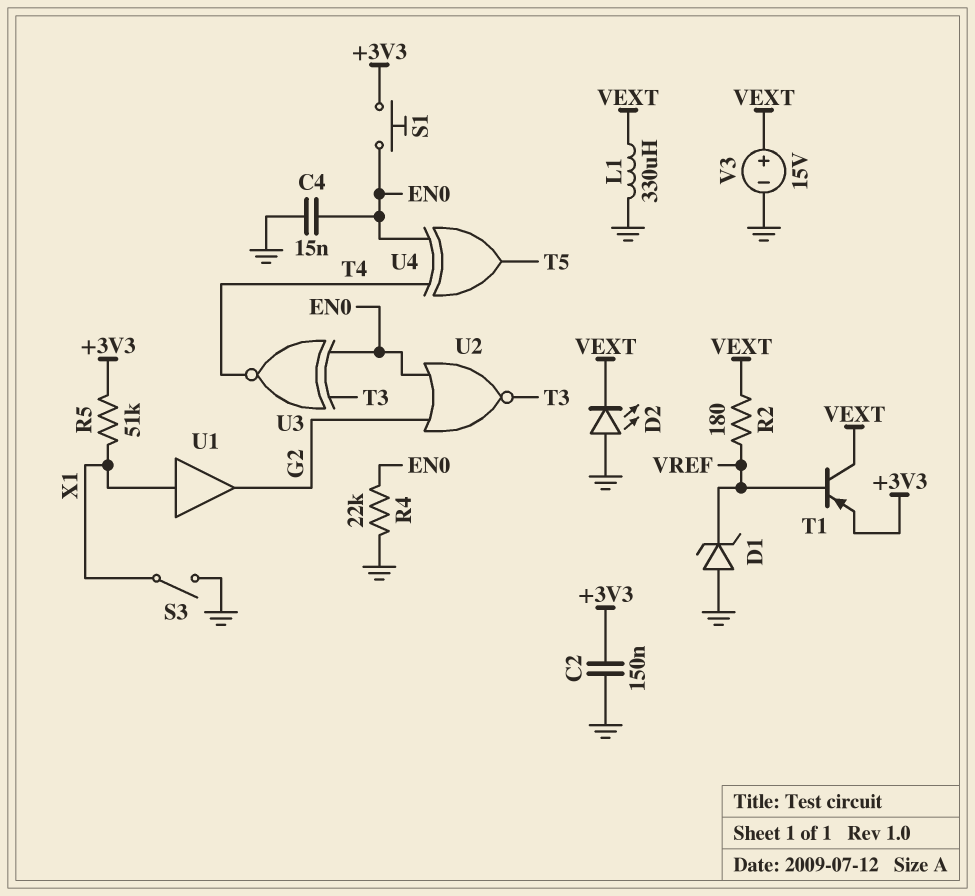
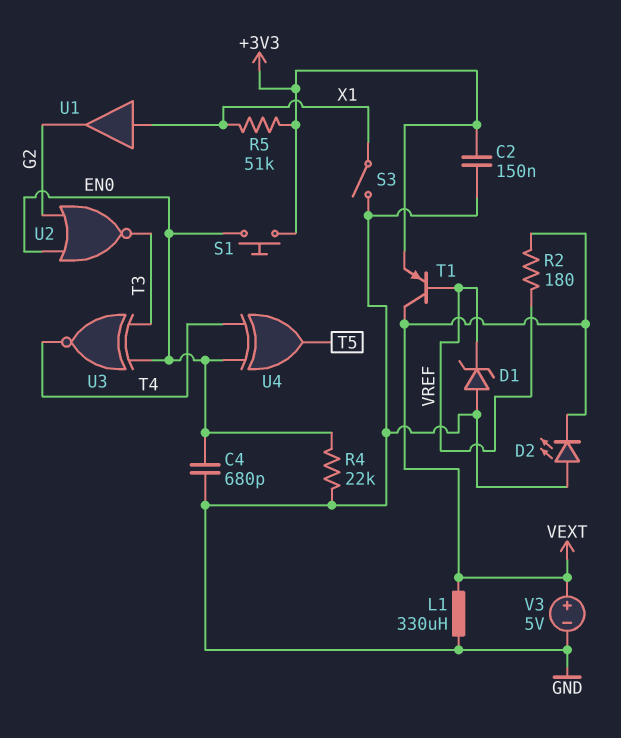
C4: 15nF (EN0, GND) -> 680pF (EN0, GND)
V3: 15V (plus VEXT, minus GND) -> 5V (plus VEXT, minus GND)

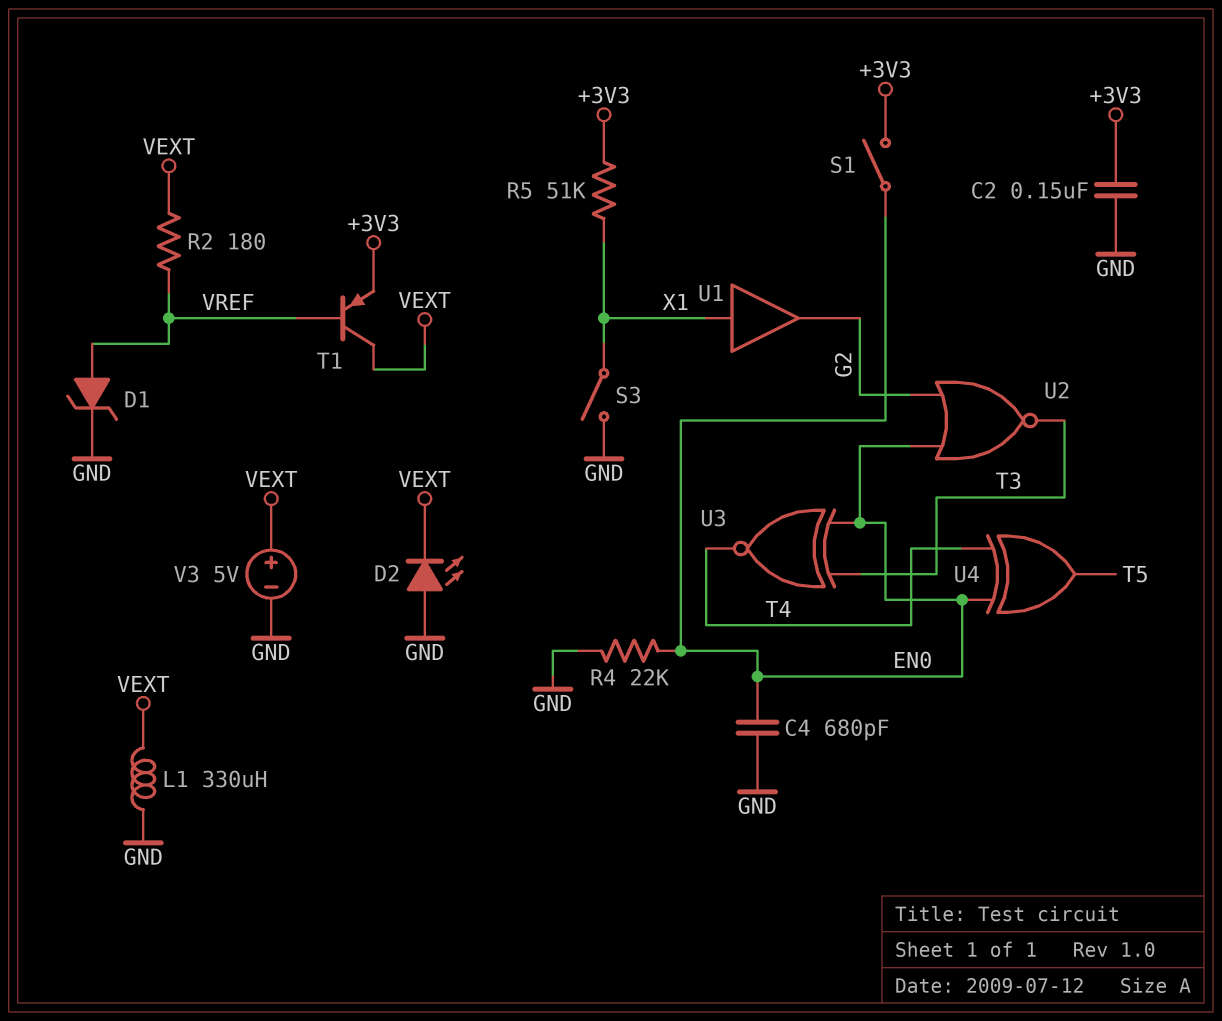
D1: zener (A GND, K VREF) -> zener (A VREF, K GND)
S1: button (+3V3, EN0) -> switch (+3V3, EN0)

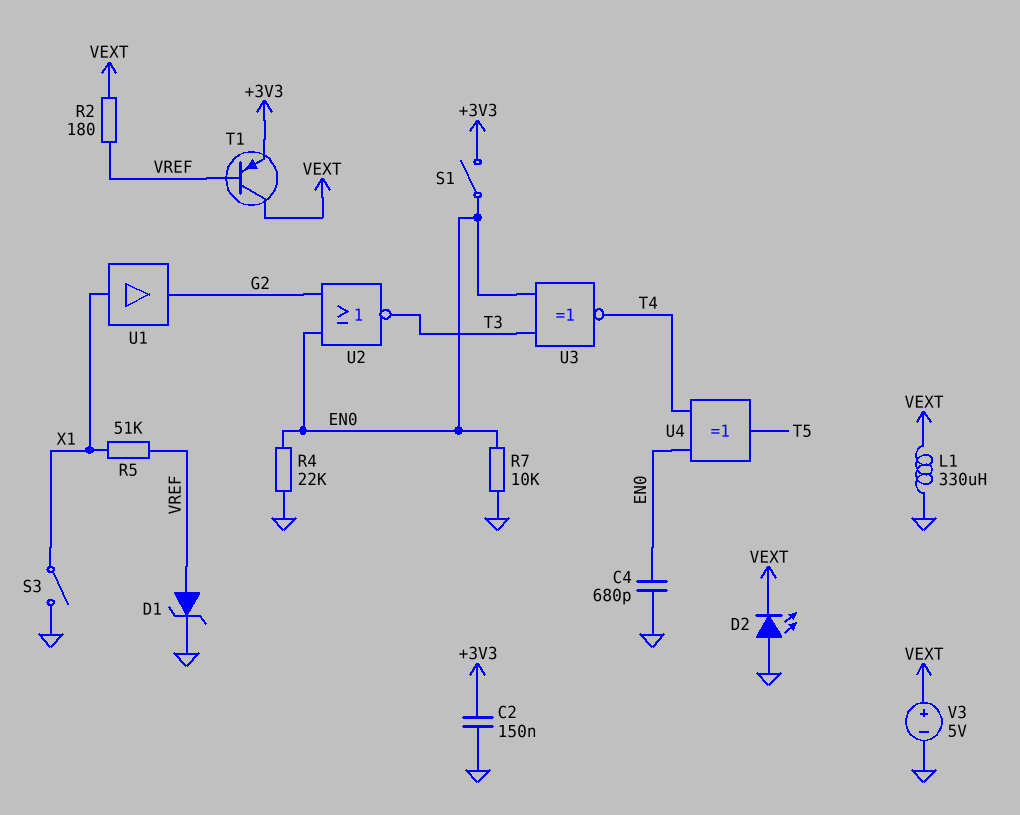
R5: 51k (+3V3, X1) -> 51k (VREF, X1)
R7: none -> 10k (EN0, GND)

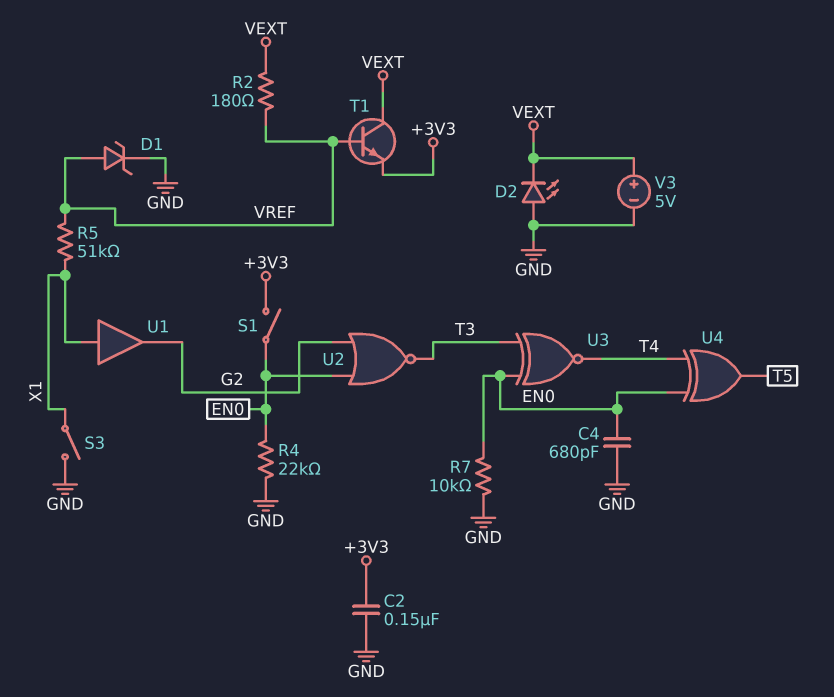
L1: 330uH (GND, VEXT) -> none
T1: PNP (B VREF, C VEXT, E +3V3) -> NPN (B VREF, C VEXT, E +3V3)

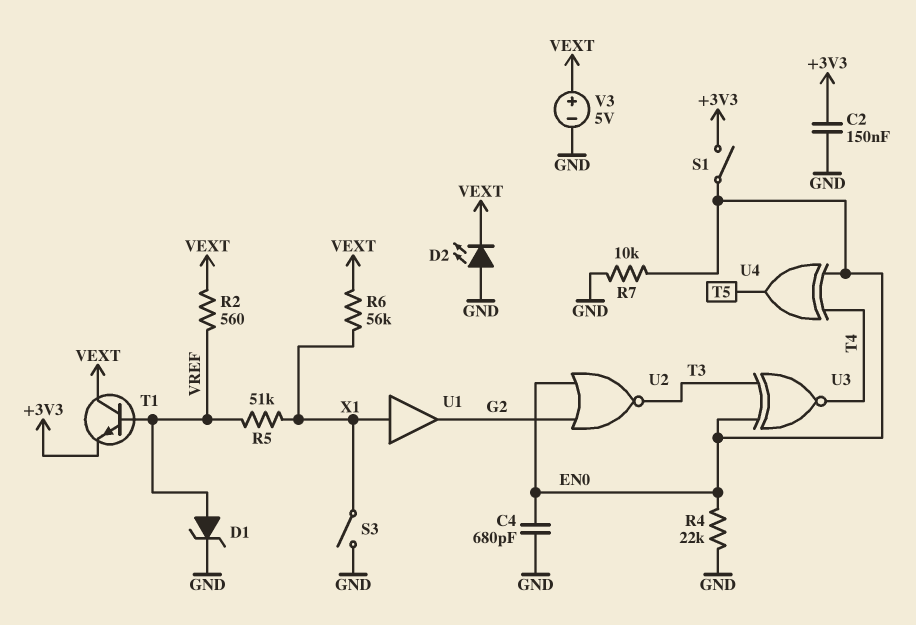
R2: 180 (VEXT, VREF) -> 560 (VEXT, VREF)
R6: none -> 56k (VEXT, X1)

